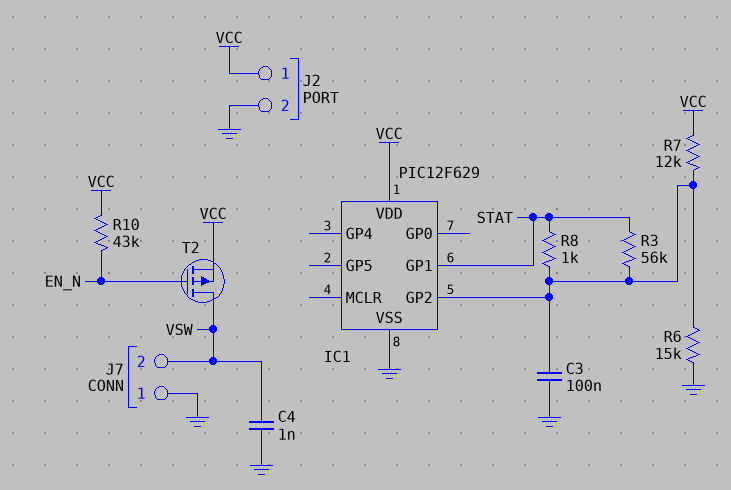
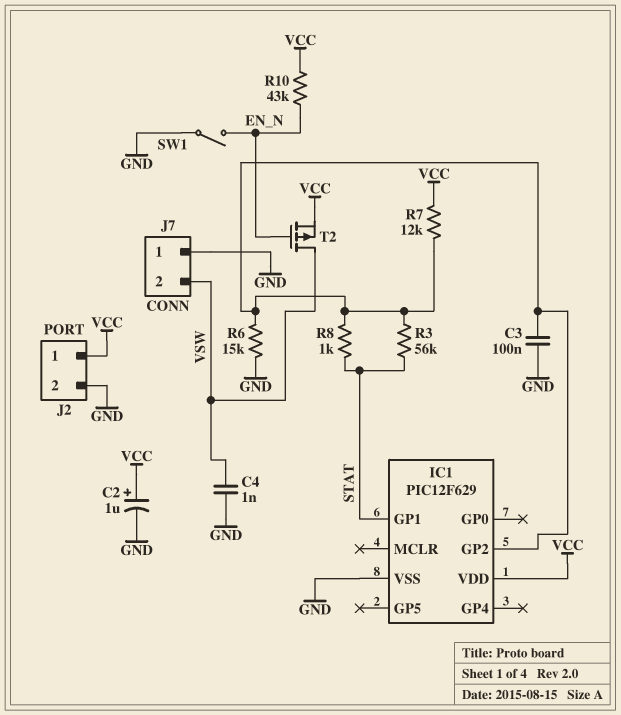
C2: none -> 1uF (plus VCC, minus GND)
SW1: none -> switch (EN_N, GND)

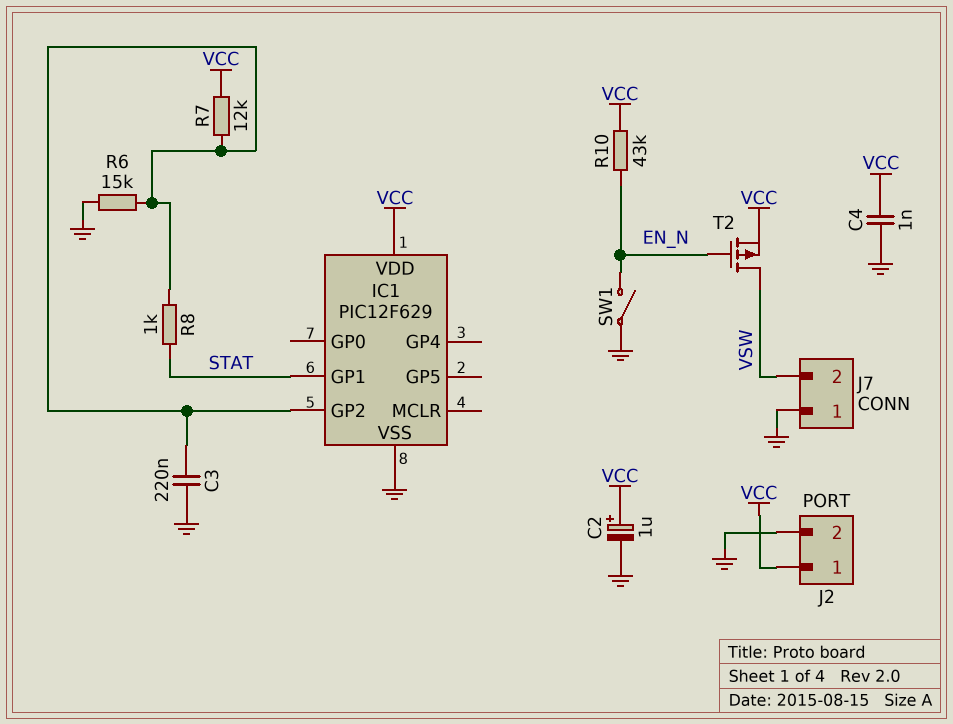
C3: 100nF (GND, IC1/GP2) -> 220nF (GND, IC1/GP2)
C4: 1nF (GND, VSW) -> 1nF (GND, VCC)
R3: 56k (IC1/GP2, STAT) -> none

